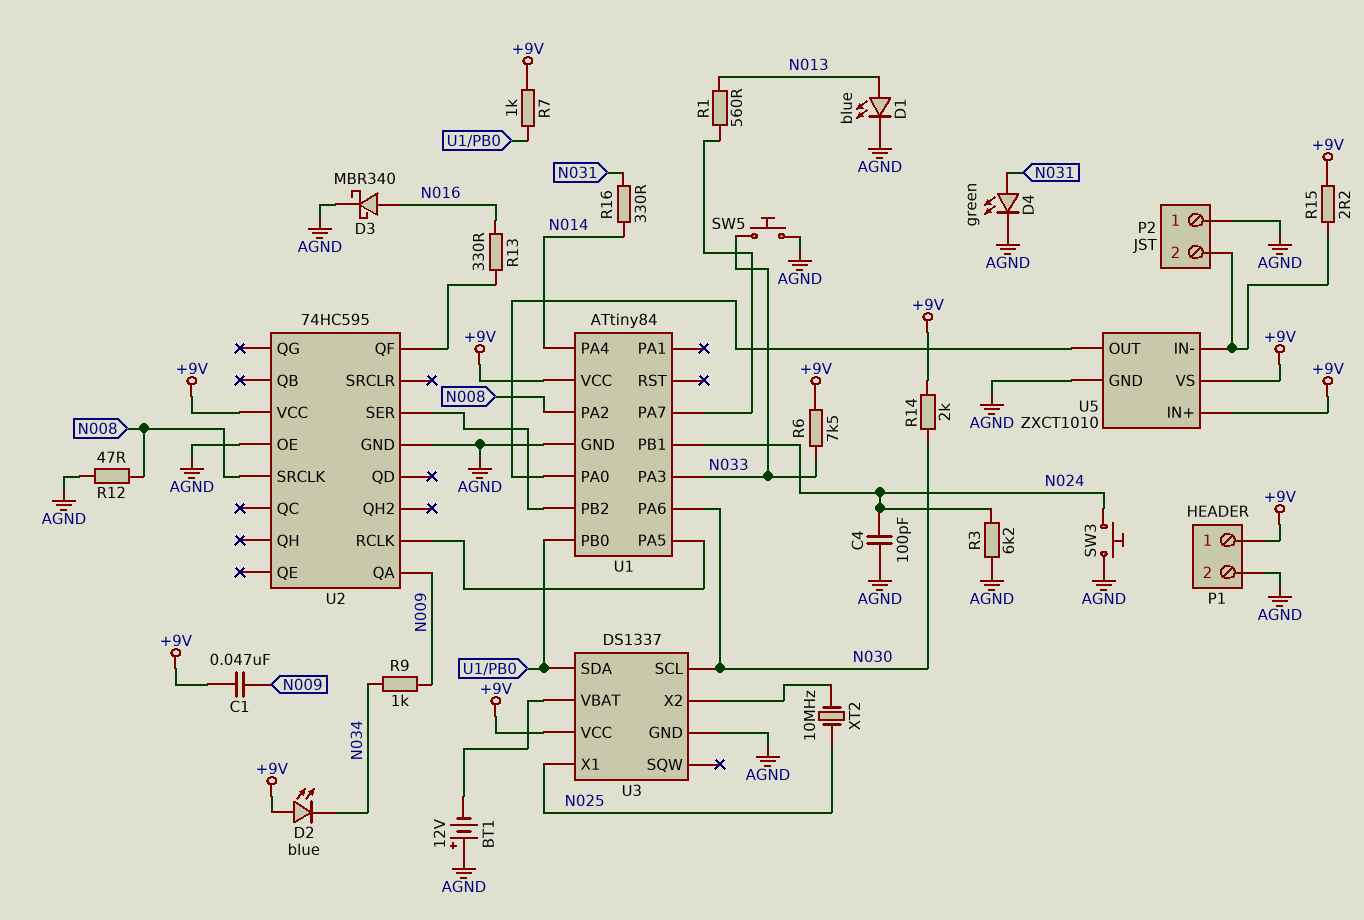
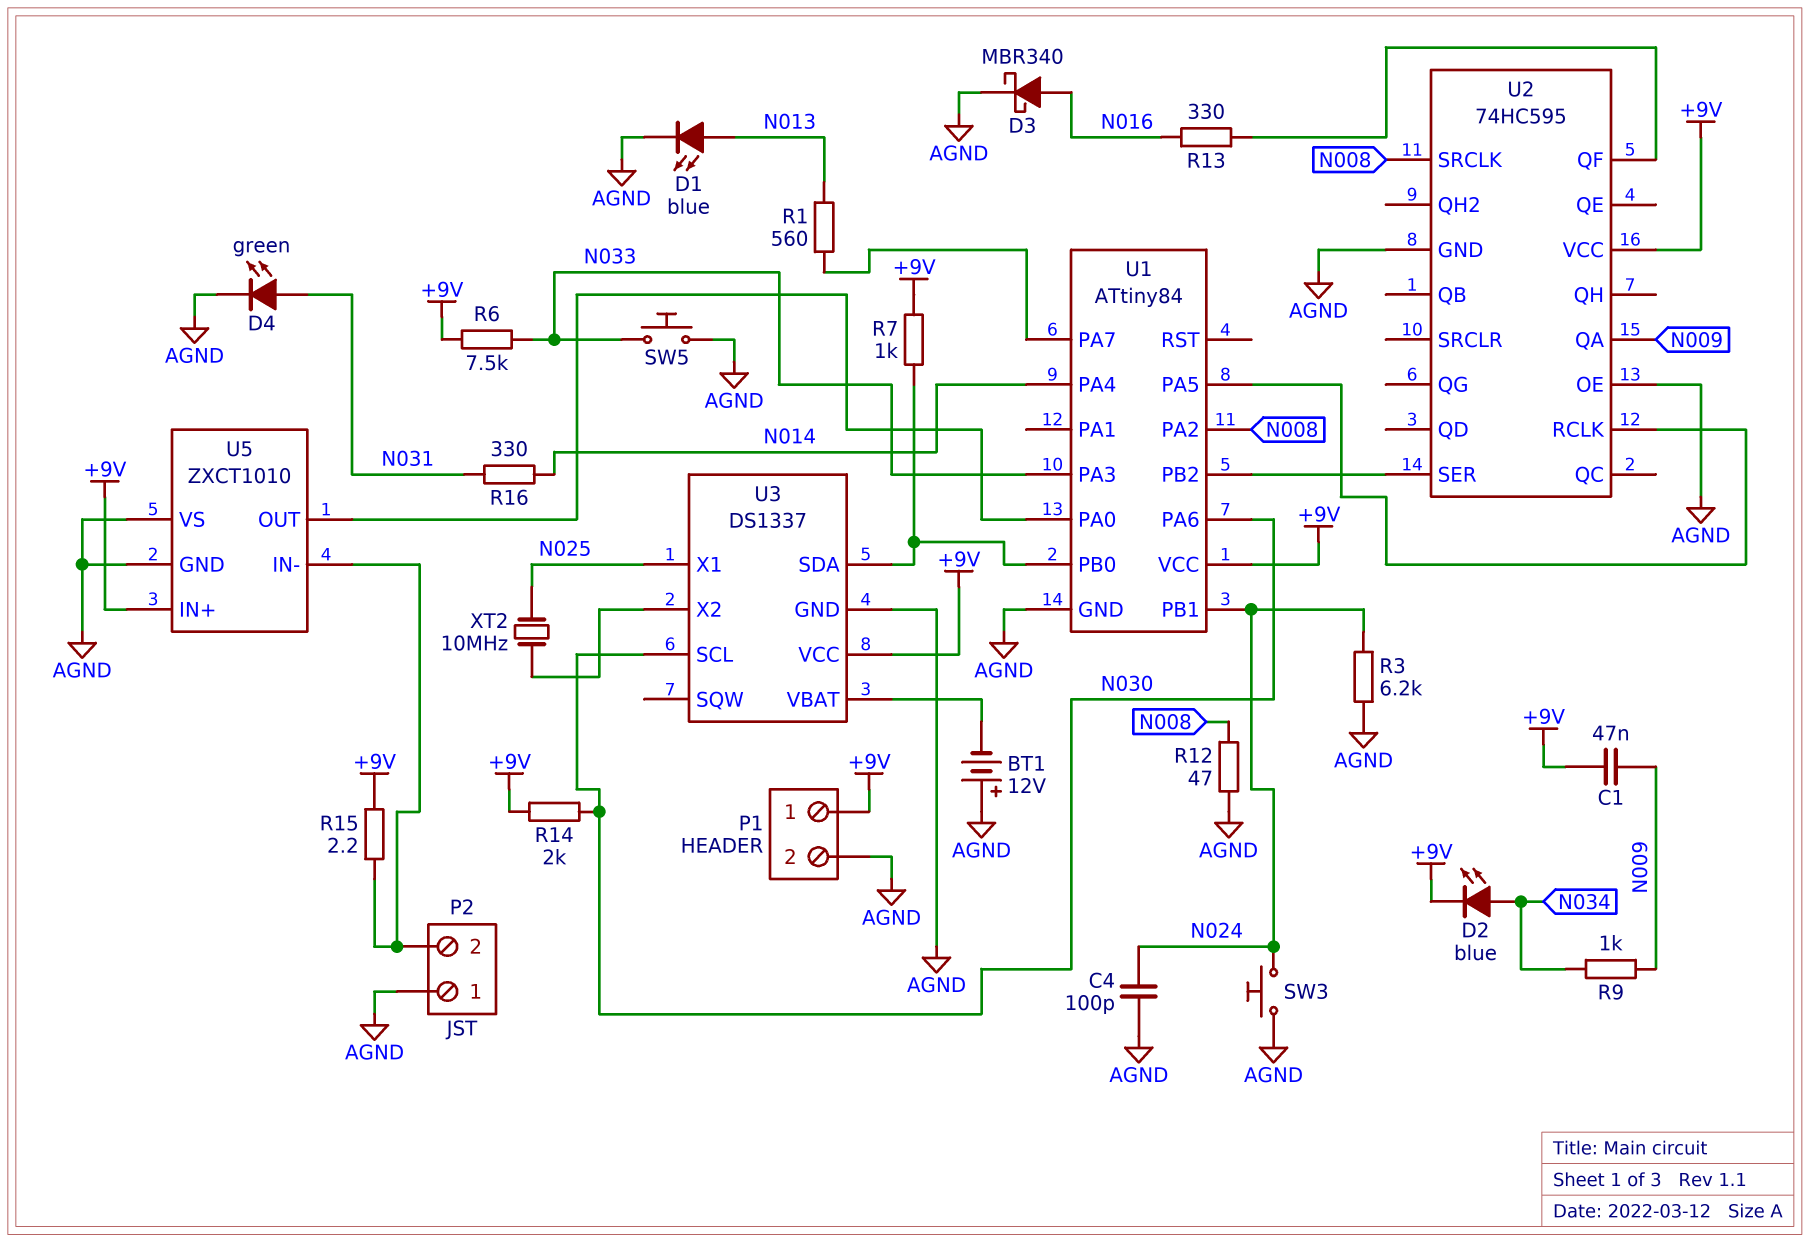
D2: LED blue (A +9V, K N034) -> LED blue (A N034, K +9V)
U5 pin VS: +9V -> AGND

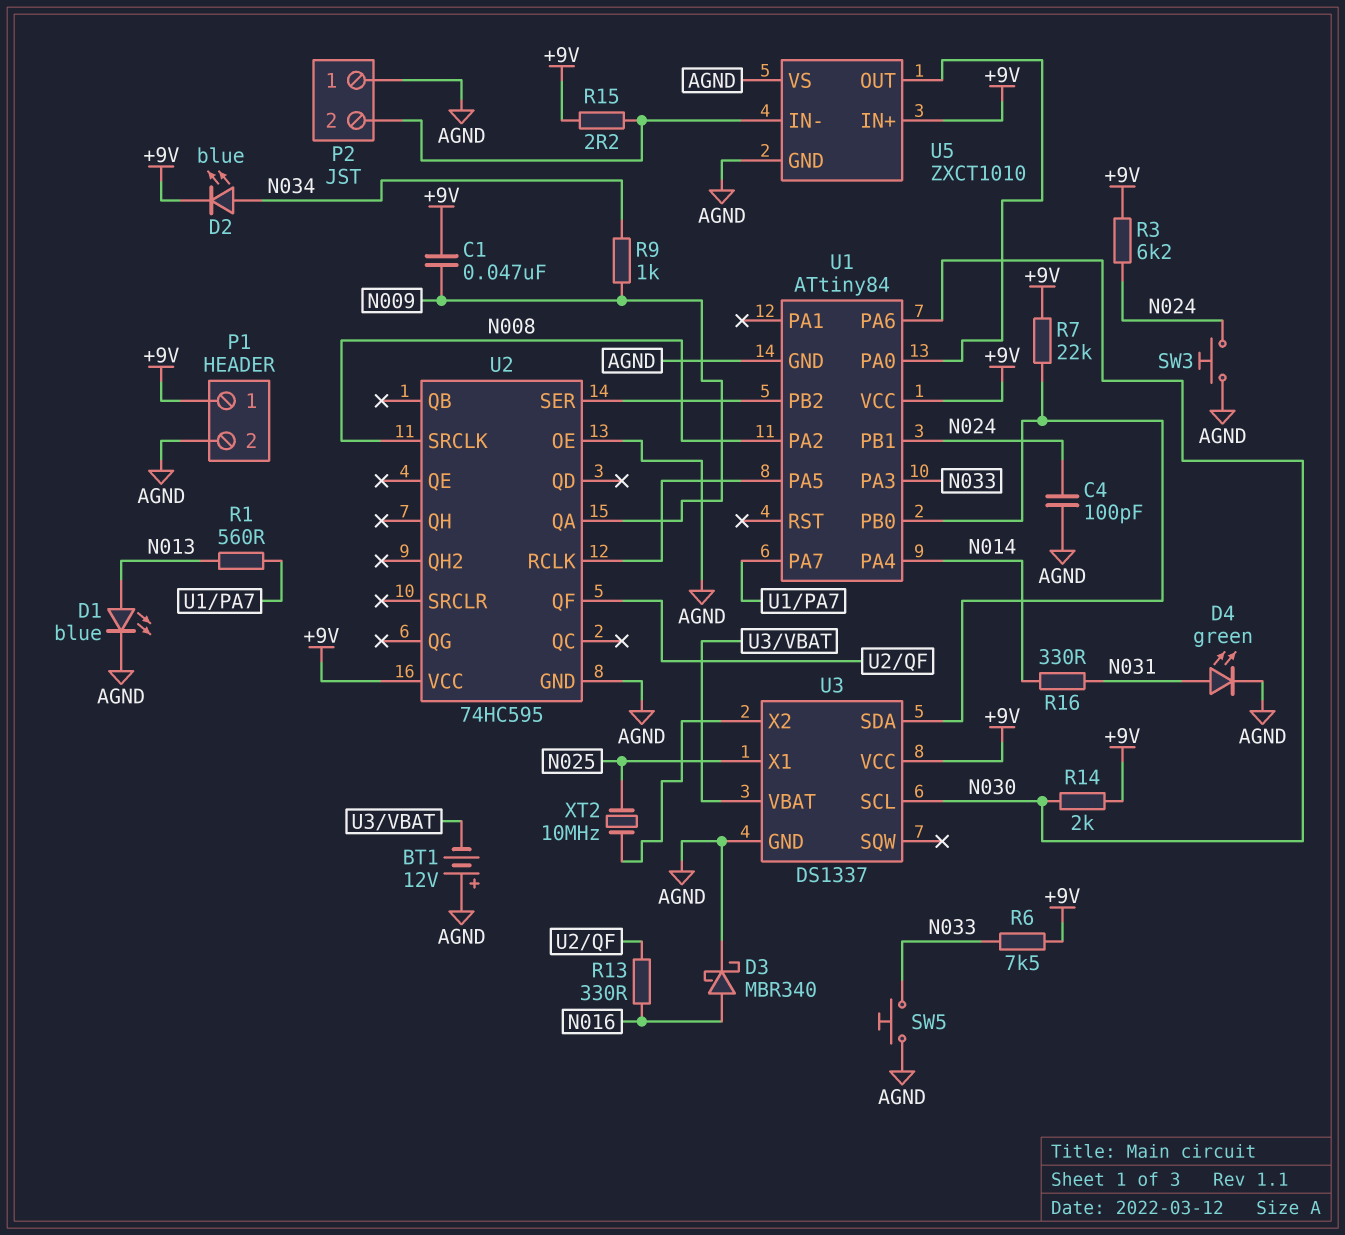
R3: 6.2k (AGND, N024) -> 6.2k (+9V, N024)
R7: 1k (+9V, U1/PB0) -> 22k (+9V, U1/PB0)
R12: 47 (AGND, N008) -> none

